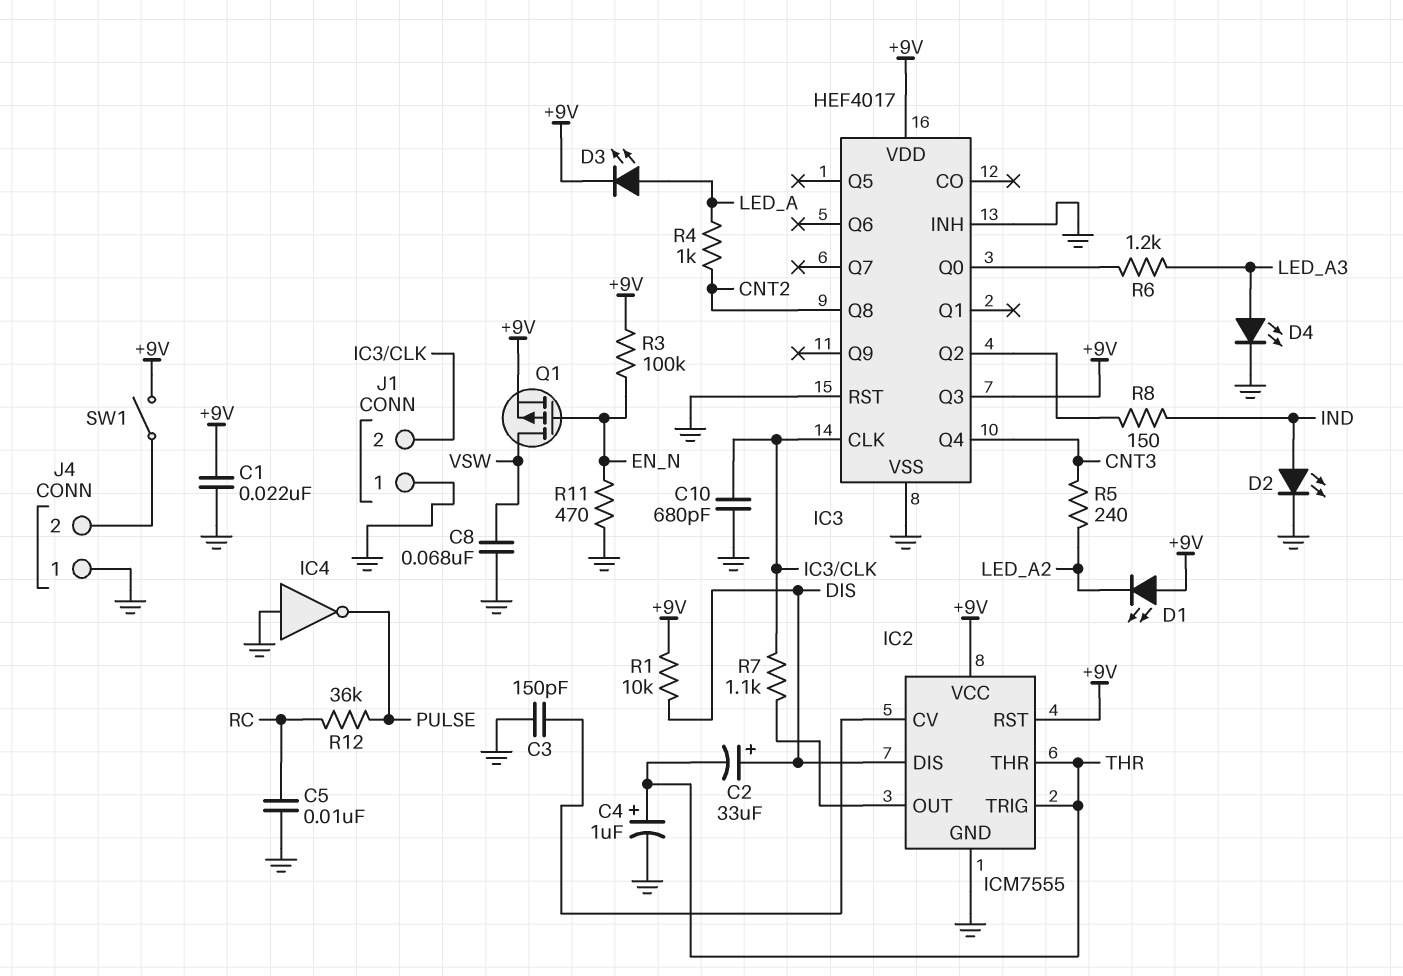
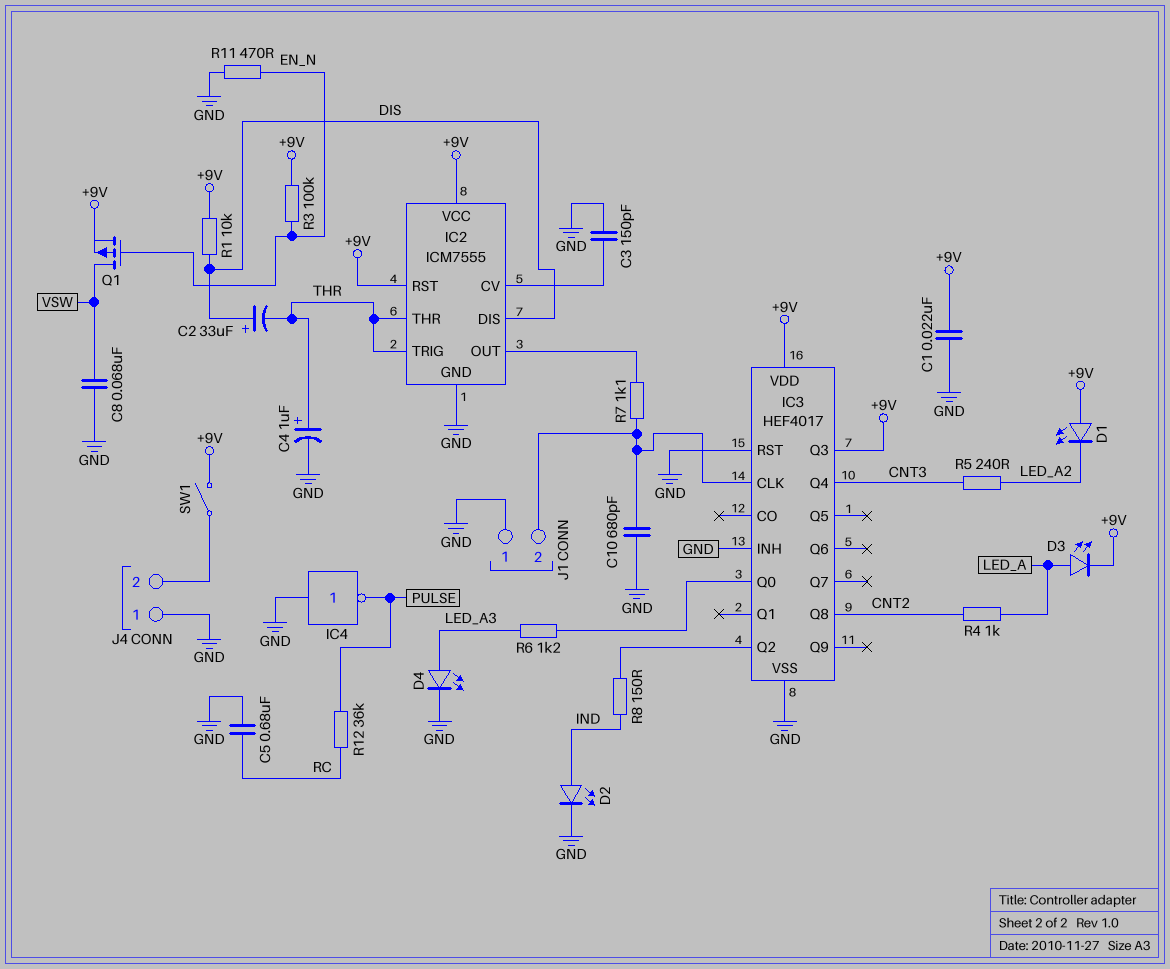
C5: 10nF (GND, RC) -> 680nF (GND, RC)

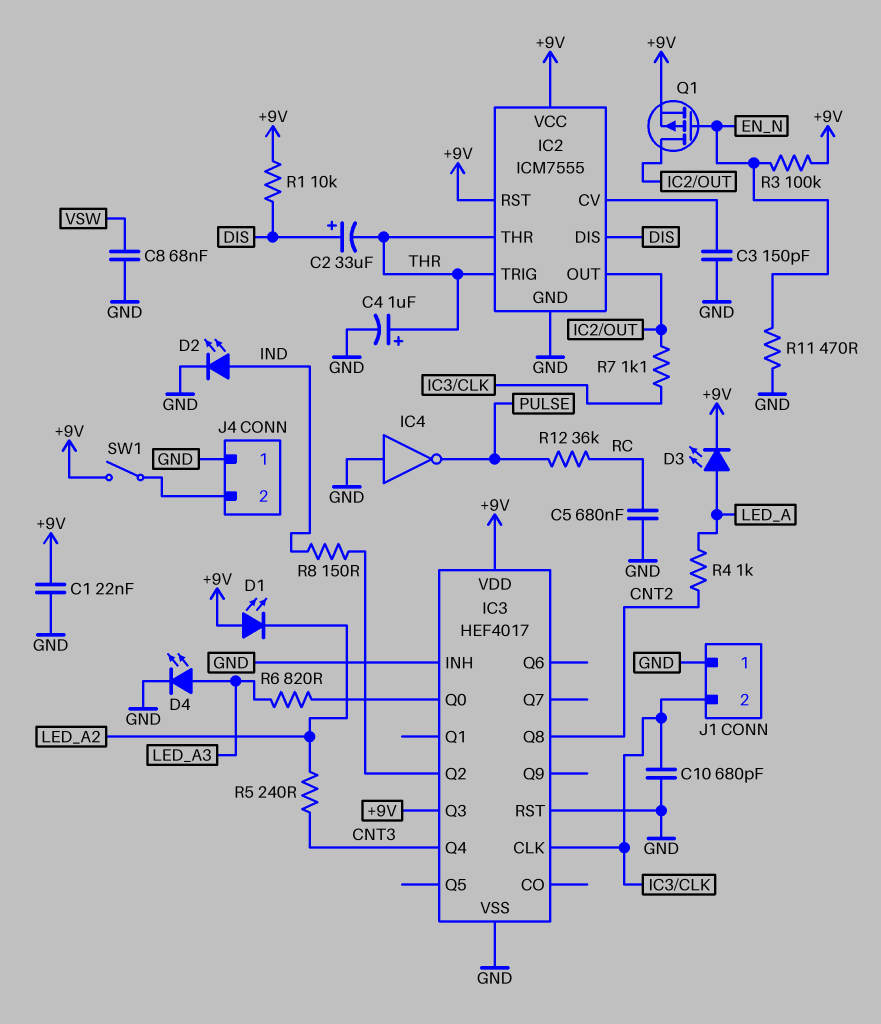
Q1: PMOS (G EN_N, D VSW, S +9V) -> PMOS (G EN_N, D IC2/OUT, S +9V)
R6: 1.2k (IC3/Q0, LED_A3) -> 820 (IC3/Q0, LED_A3)

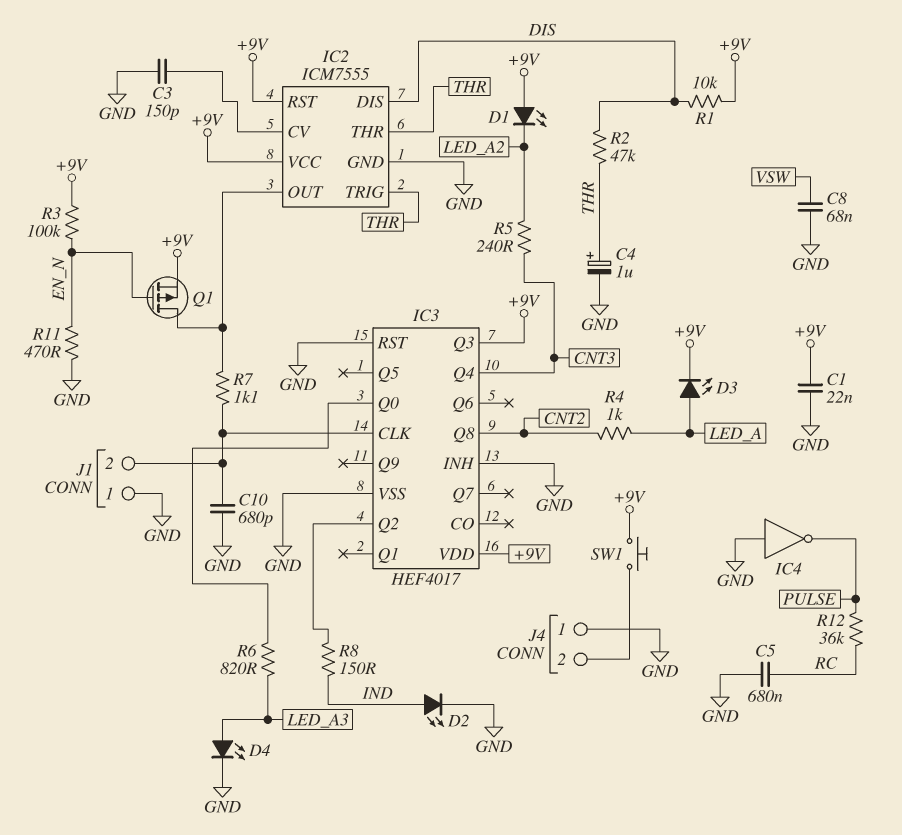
C2: 33uF (plus DIS, minus THR) -> none
R2: none -> 47k (DIS, THR)
SW1: switch (+9V, J4/2) -> button (+9V, J4/2)

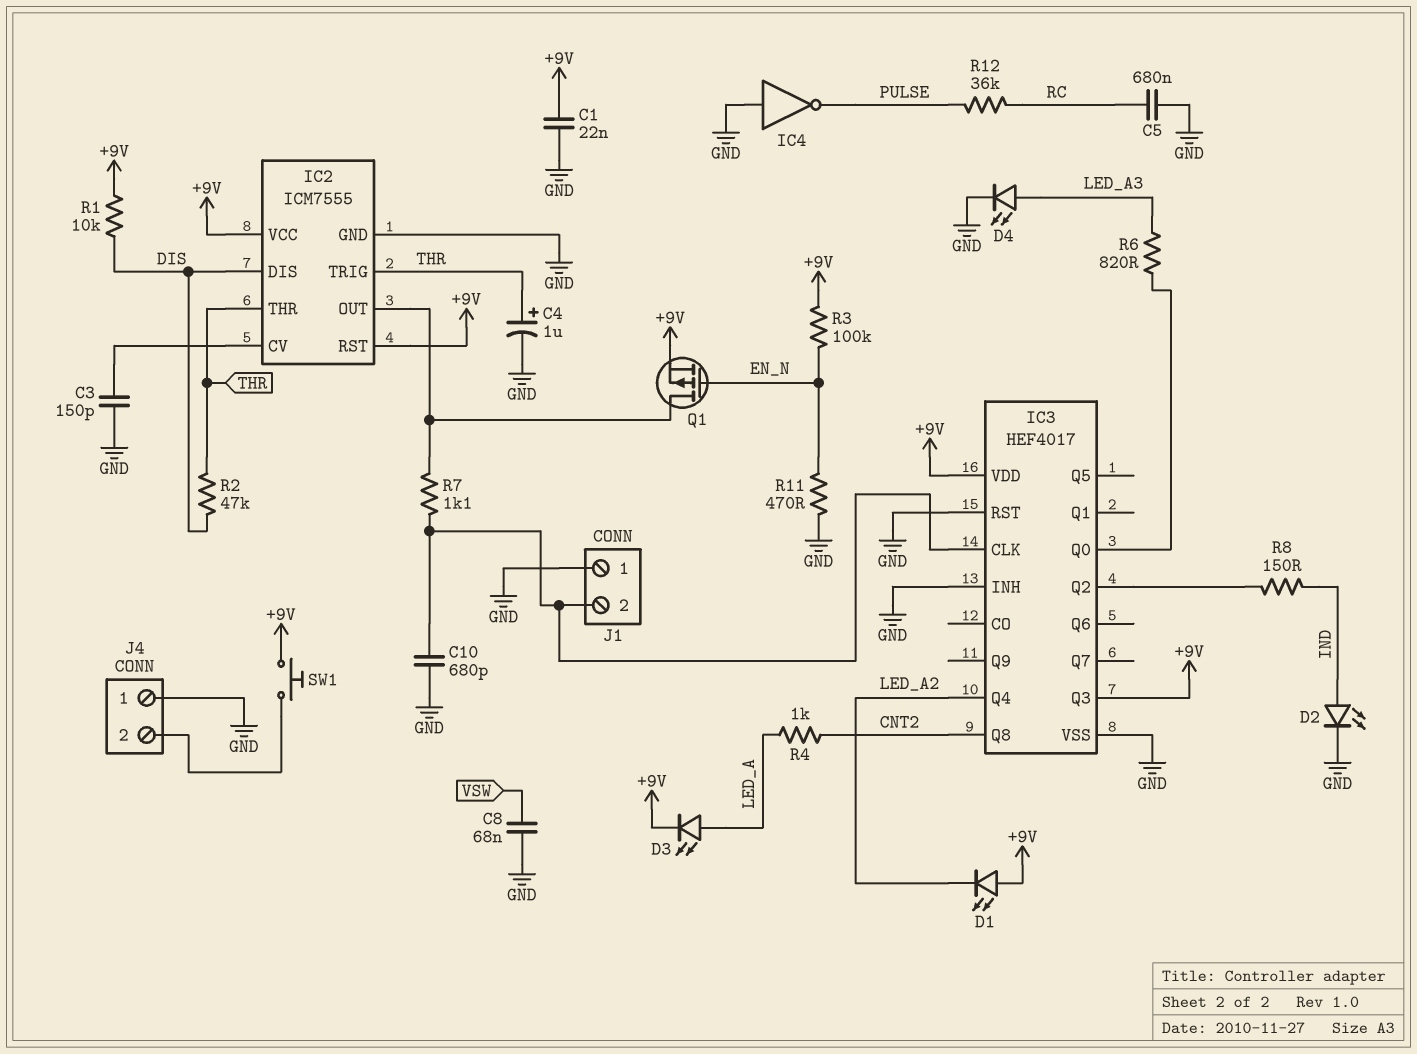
IC3 pin Q4: CNT3 -> LED_A2
R5: 240 (CNT3, LED_A2) -> none

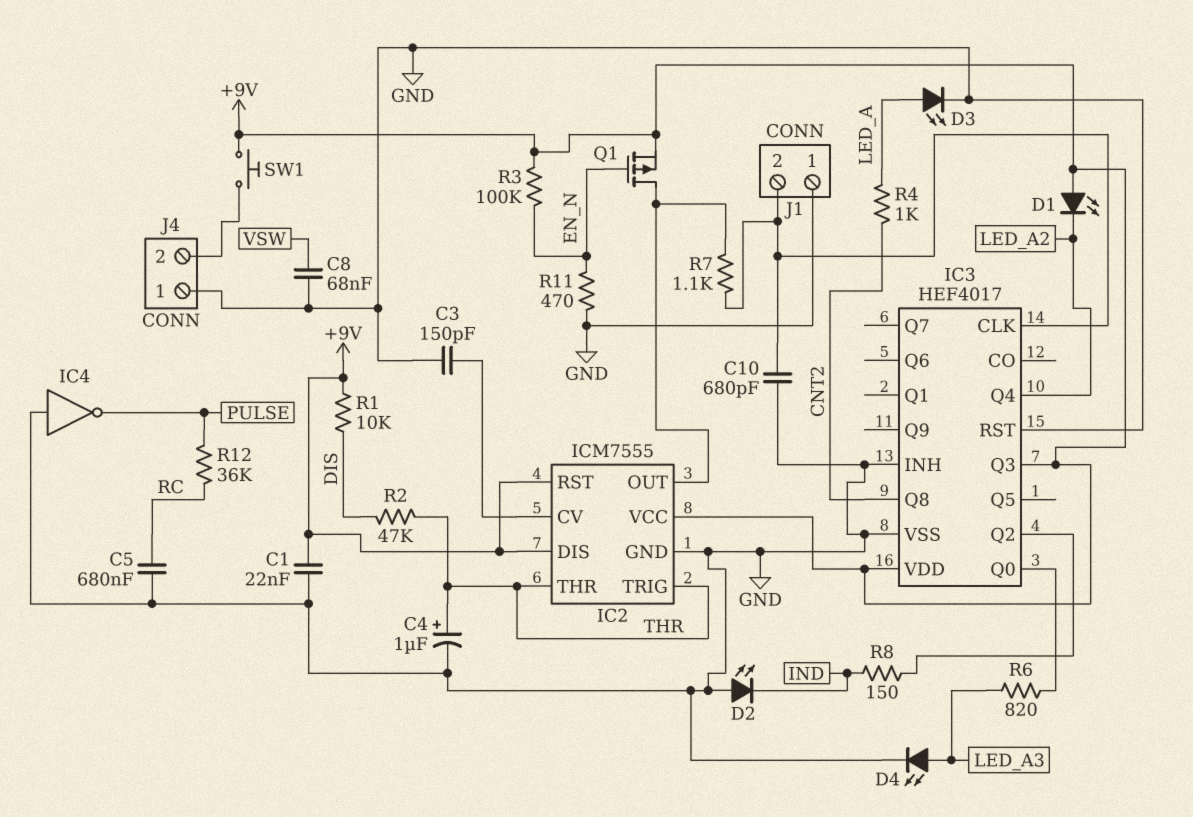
D2: LED (A IND, K GND) -> LED (A GND, K IND)
D3: LED (A LED_A, K +9V) -> LED (A LED_A, K GND)
IC2 pin DIS: DIS -> +9V

